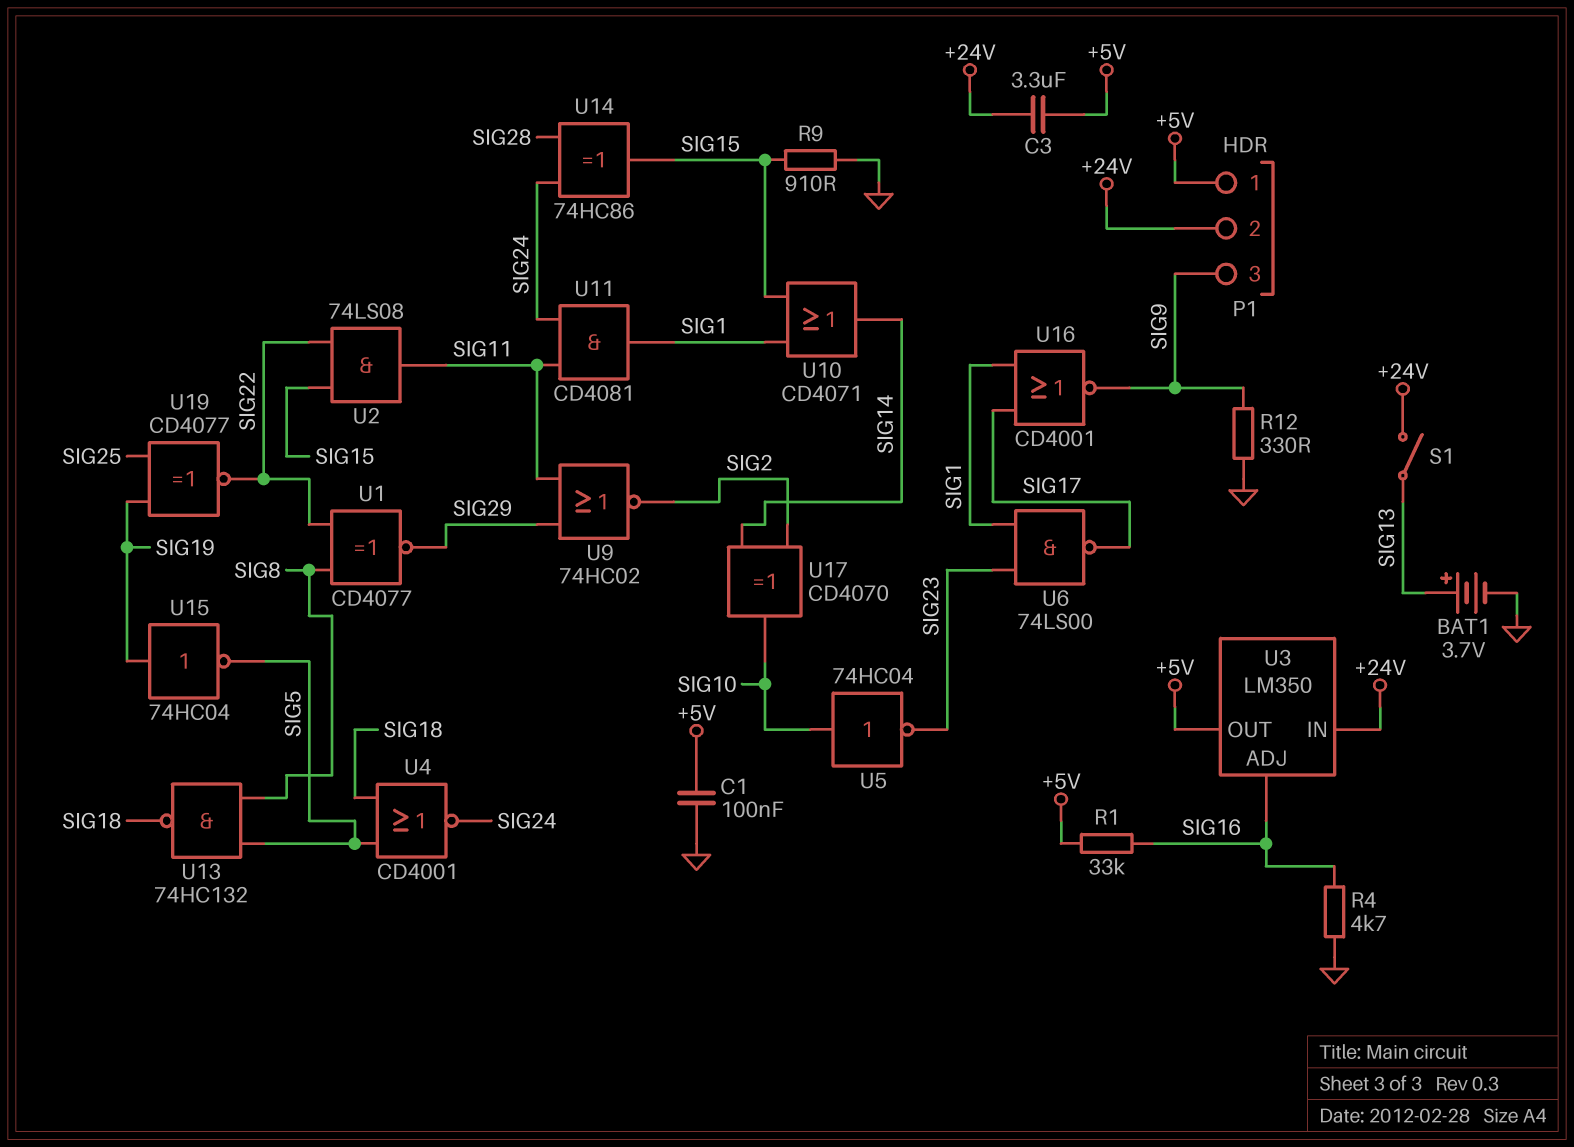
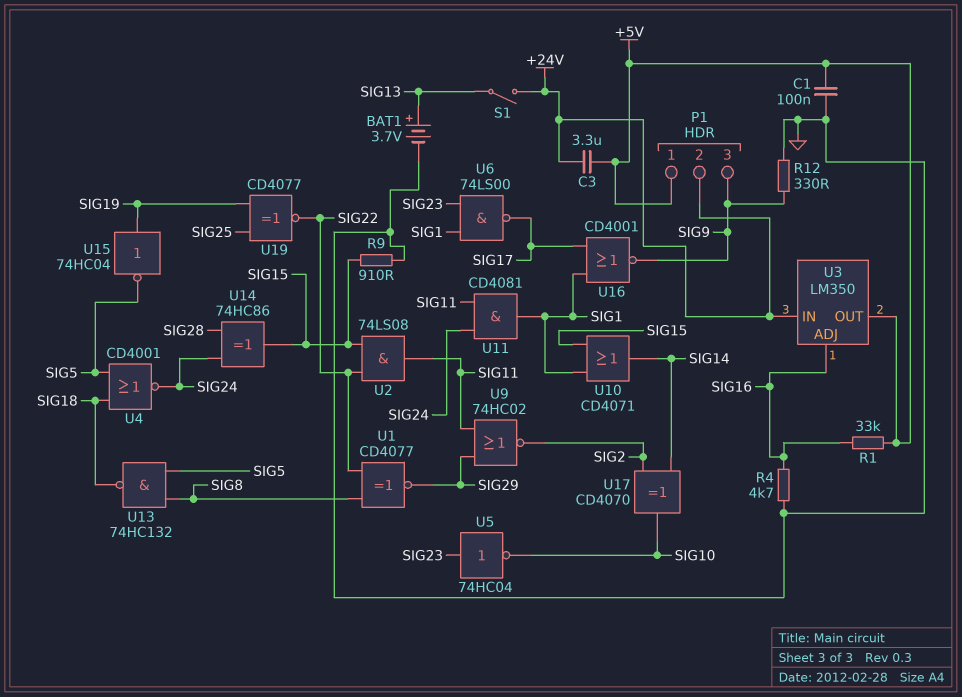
U5: NOT 74HC04 (in SIG10, out SIG23) -> NOT 74HC04 (in SIG23, out SIG10)

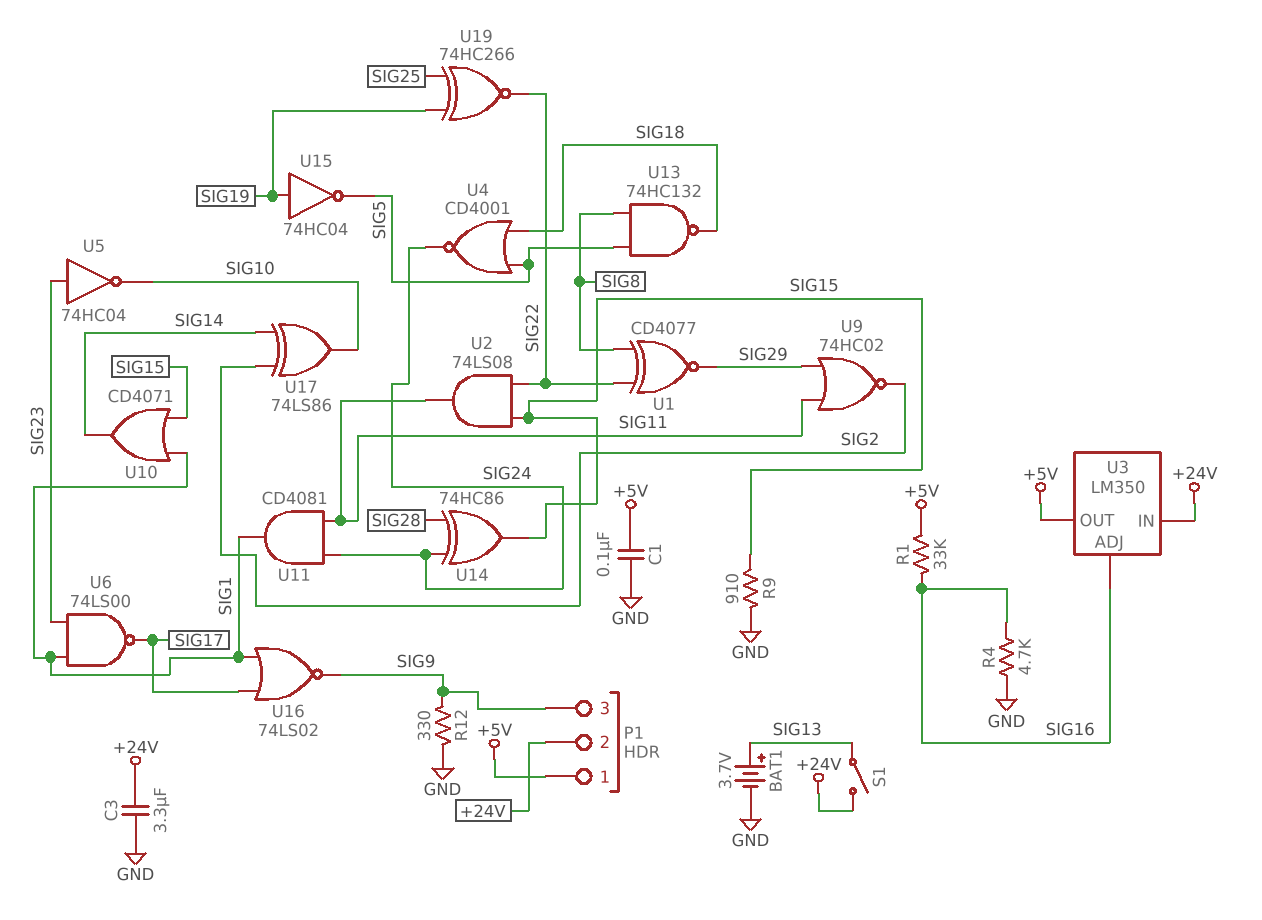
C3: 3.3uF (+5V, +24V) -> 3.3uF (+24V, GND)
U16: NOR CD4001 (in SIG1, in SIG17, out SIG9) -> NOR 74LS02 (in SIG1, in SIG17, out SIG9)
U17: XOR CD4070 (in SIG2, in SIG14, out SIG10) -> XOR 74LS86 (in SIG2, in SIG14, out SIG10)
U19: XNOR CD4077 (in SIG19, in SIG25, out SIG22) -> XNOR 74HC266 (in SIG19, in SIG25, out SIG22)

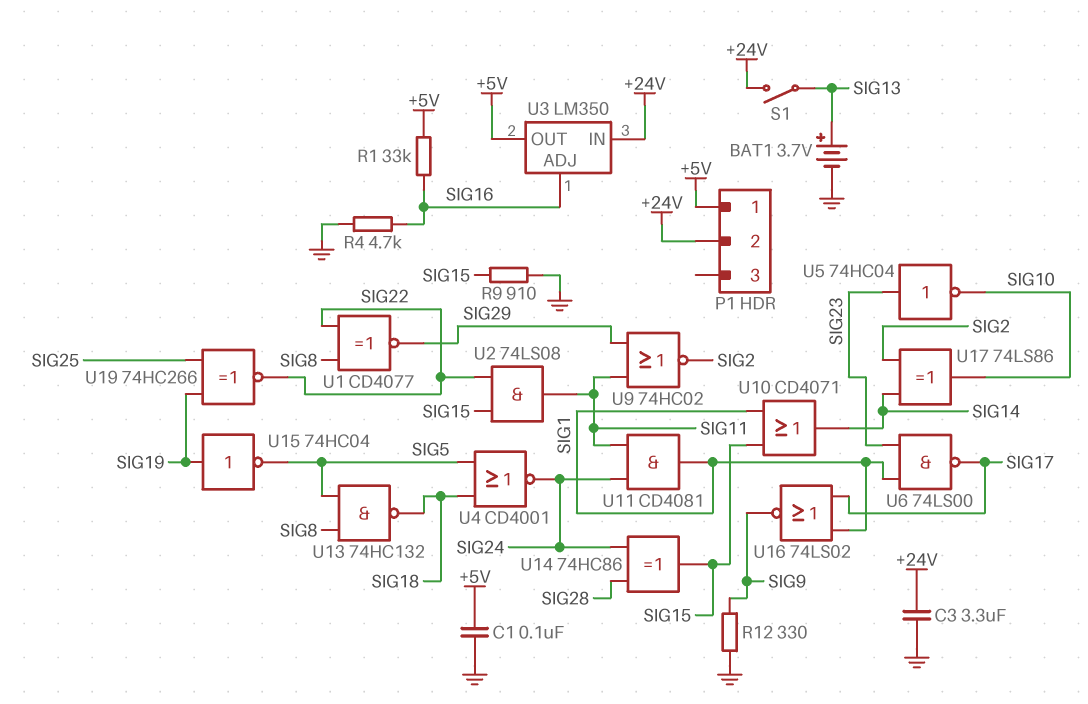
P1 pin 3: SIG9 -> none

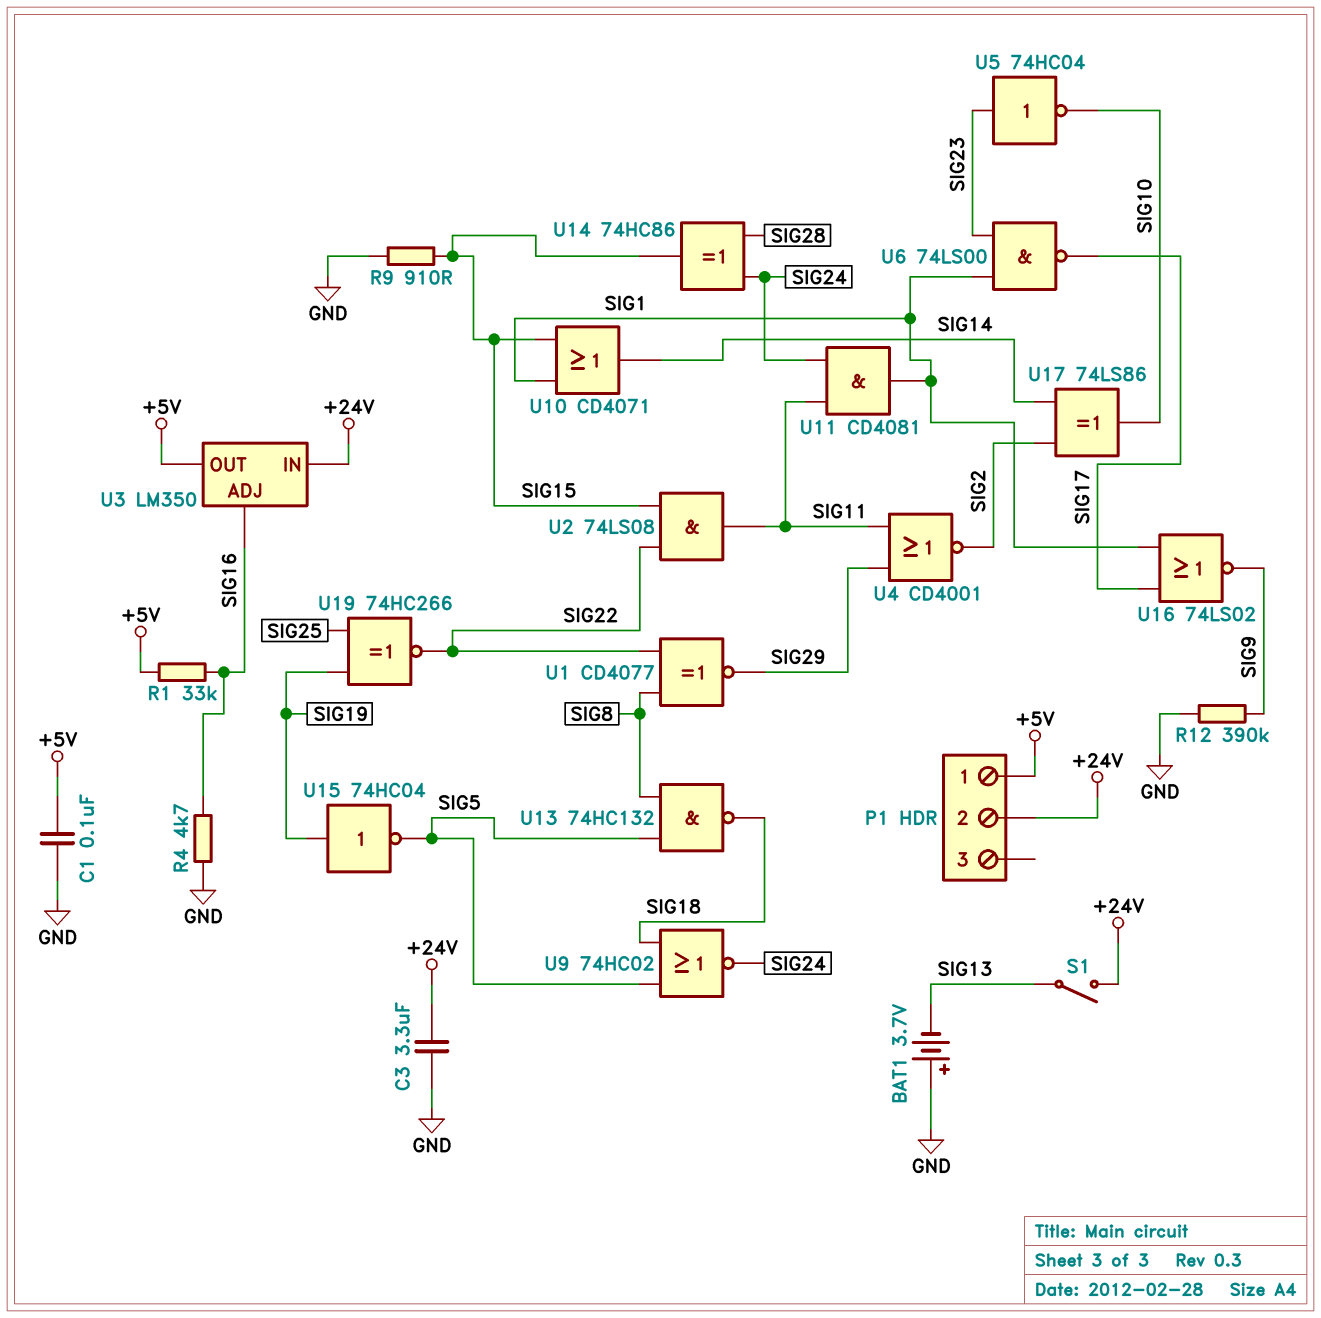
BAT1: 3.7V (plus SIG13, minus GND) -> 3.7V (plus GND, minus SIG13)
R12: 330 (GND, SIG9) -> 390k (GND, SIG9)
U4: NOR CD4001 (in SIG5, in SIG18, out SIG24) -> NOR CD4001 (in SIG11, in SIG29, out SIG2)
U9: NOR 74HC02 (in SIG11, in SIG29, out SIG2) -> NOR 74HC02 (in SIG5, in SIG18, out SIG24)

